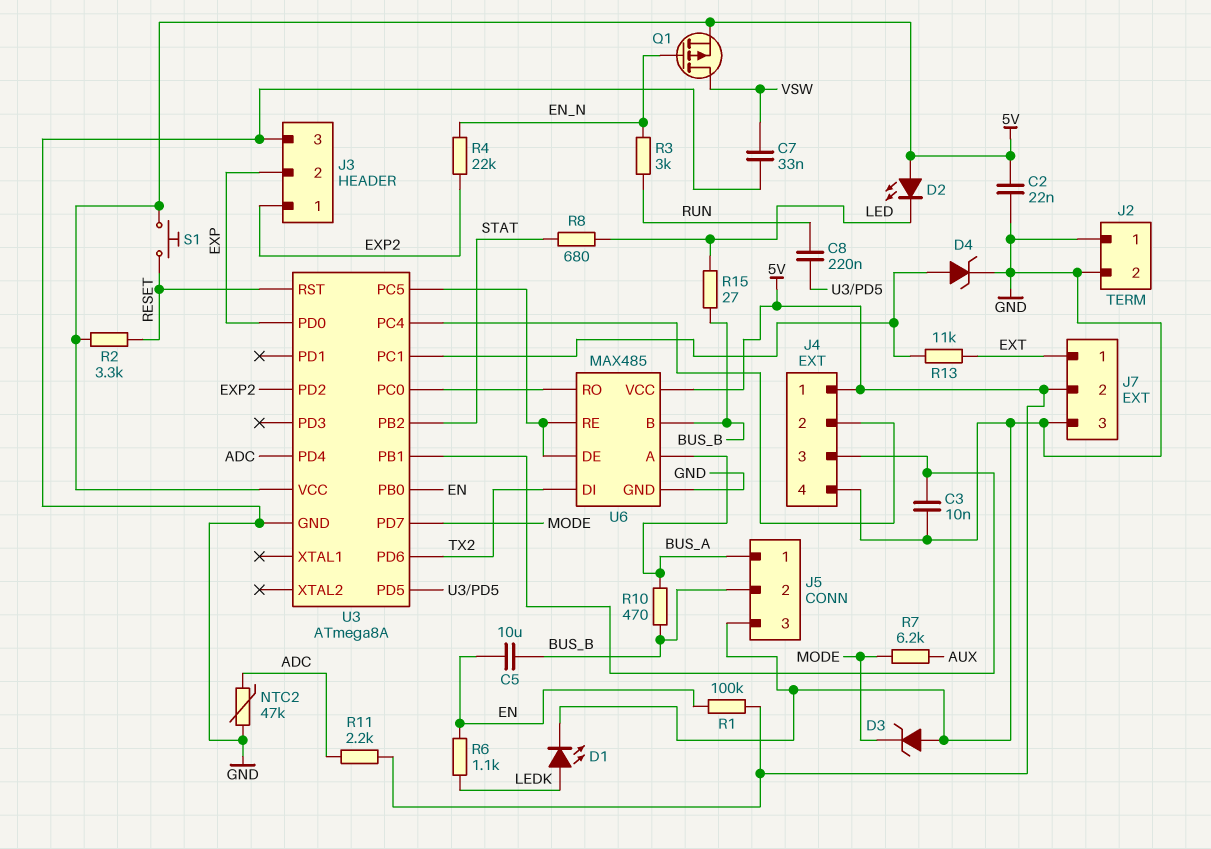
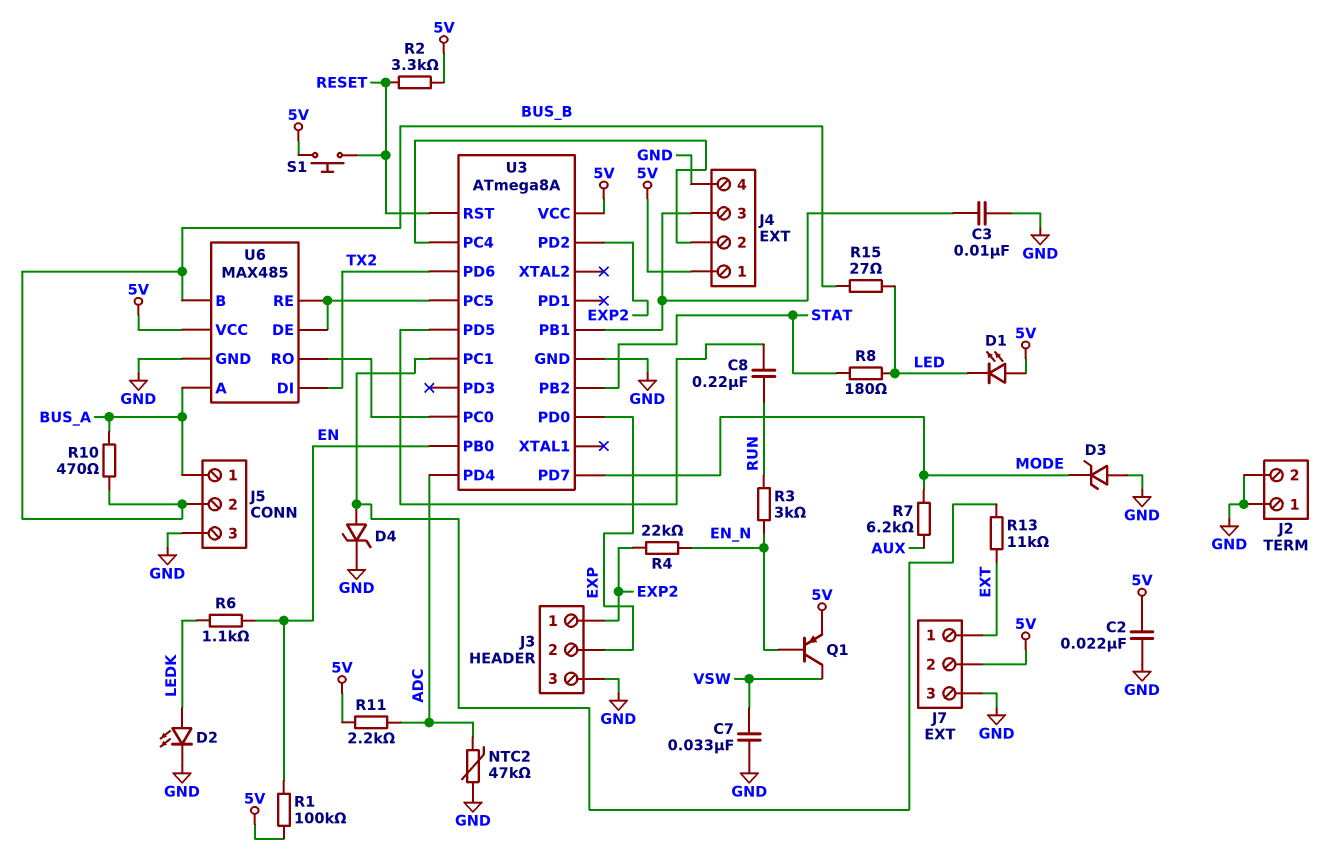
C5: 10uF (BUS_B, EN) -> none
D1: LED (A LEDK, K GND) -> LED (A 5V, K LED)
D2: LED (A 5V, K LED) -> LED (A LEDK, K GND)
Q1: PMOS (G EN_N, D VSW, S 5V) -> PNP (B EN_N, C VSW, E 5V)
R8: 680 (LED, STAT) -> 180 (LED, STAT)

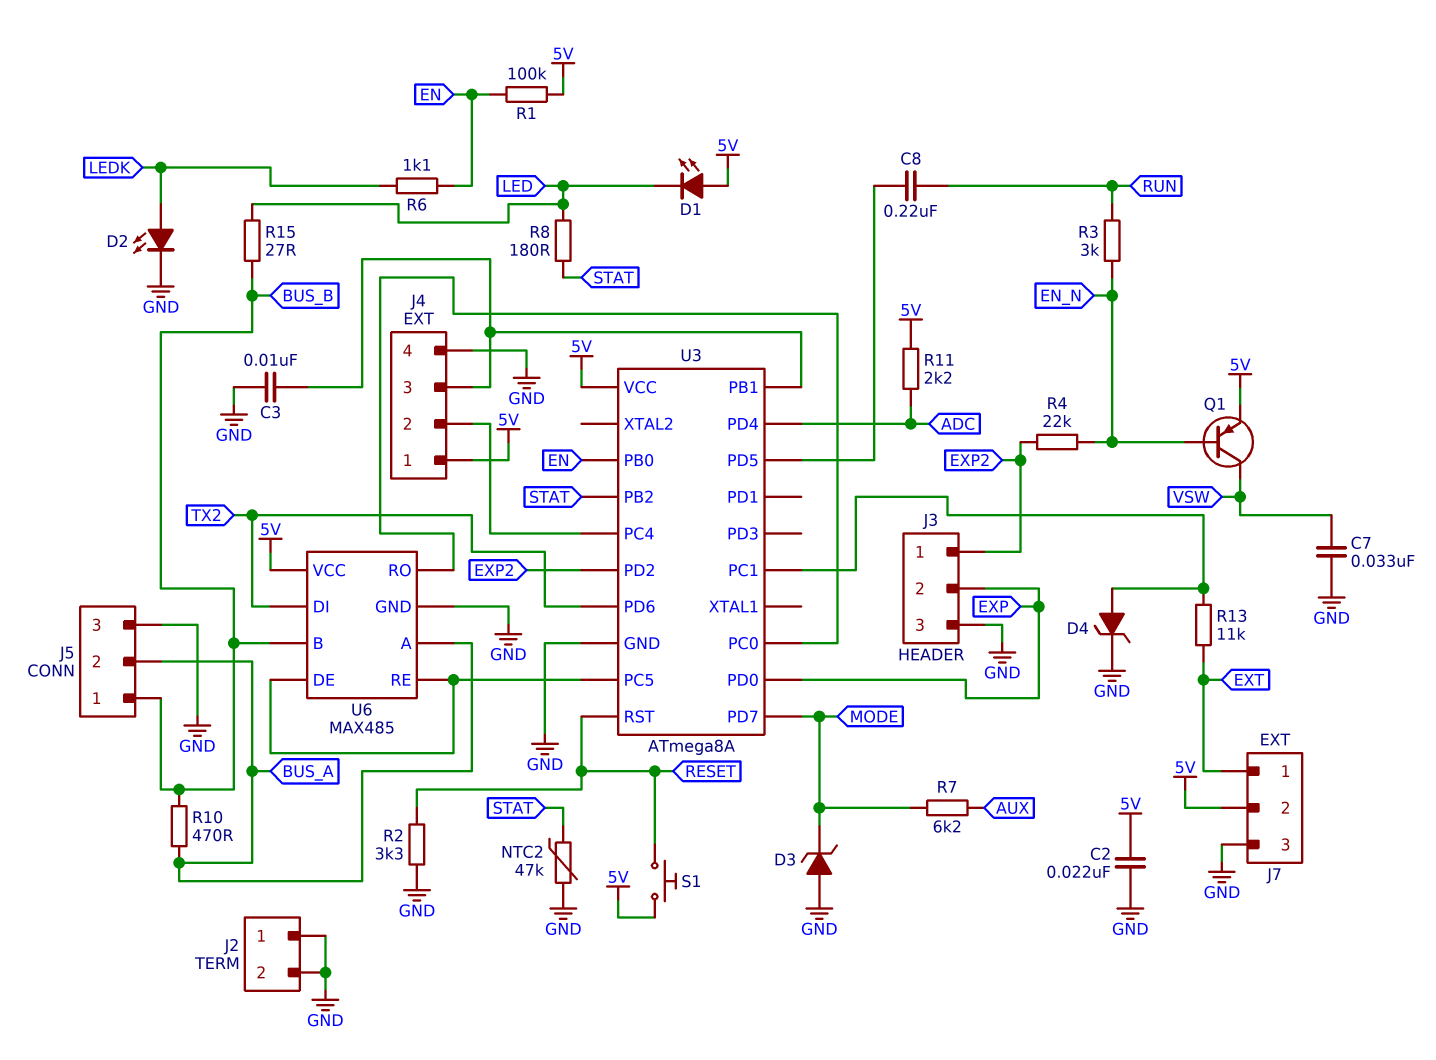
J5 pin 1: BUS_A -> BUS_B
J5 pin 2: BUS_B -> BUS_A
NTC2: 47k (ADC, GND) -> 47k (GND, STAT)
R2: 3.3k (5V, RESET) -> 3.3k (GND, RESET)

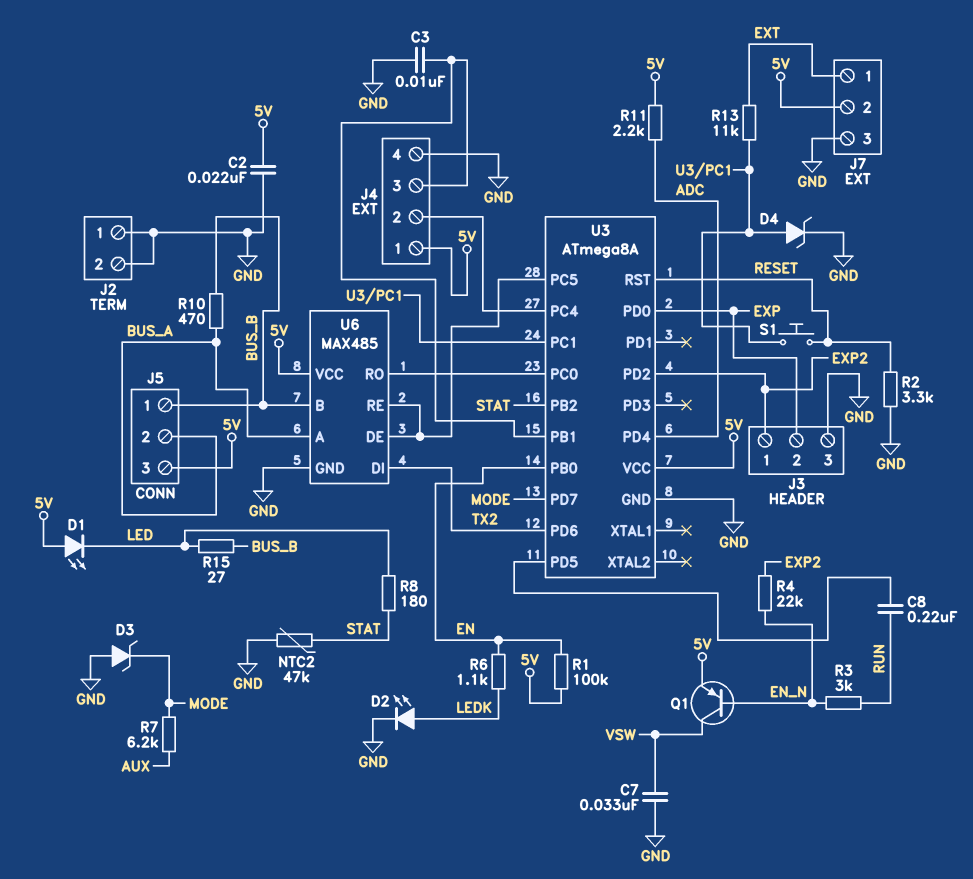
J5 pin 3: GND -> 5V
S1: button (5V, RESET) -> button (RESET, U3/PC1)

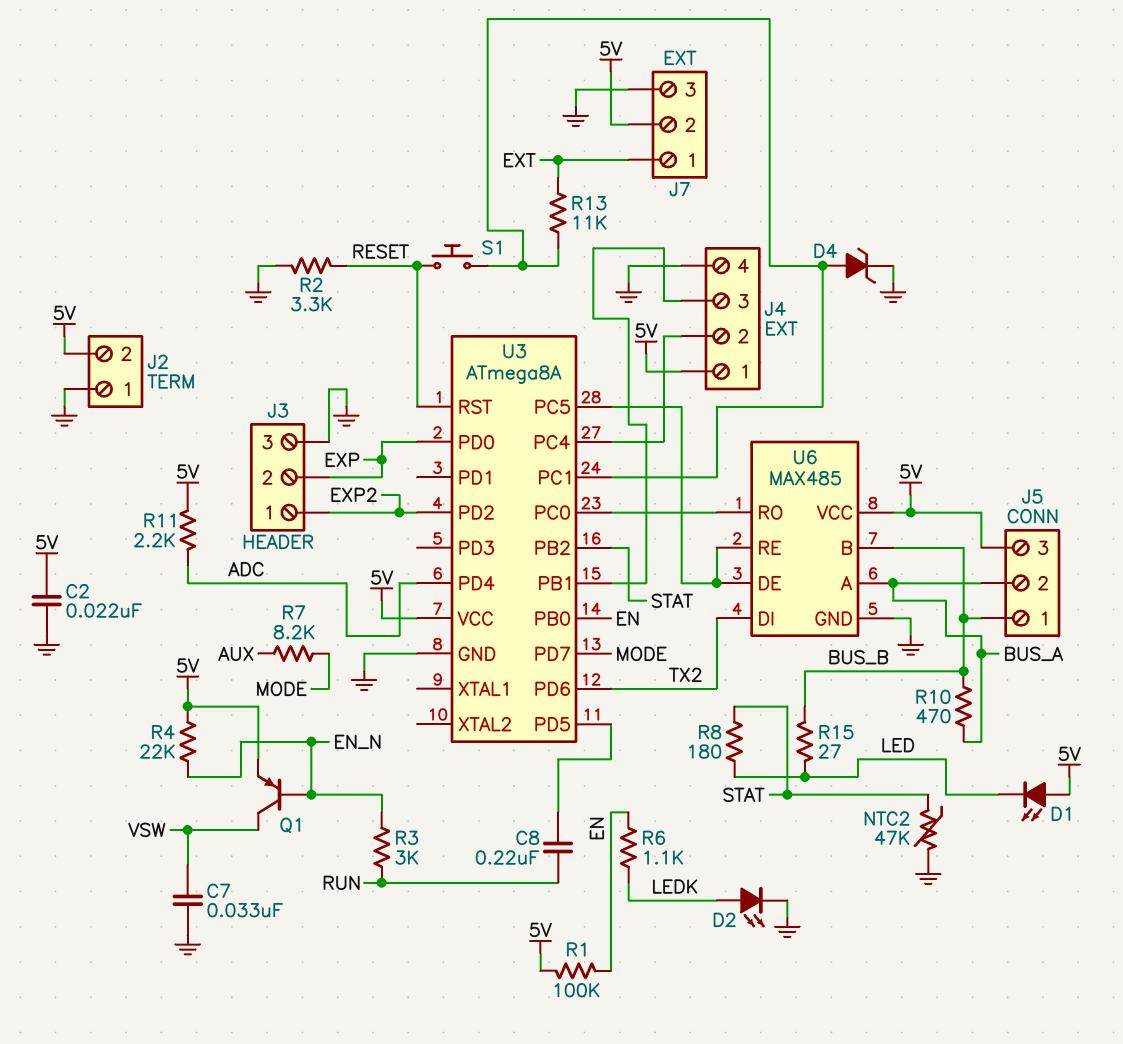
C3: 10nF (GND, J4/3) -> none
D3: zener (A GND, K MODE) -> none
J2 pin 2: GND -> 5V
R4: 22k (EN_N, EXP2) -> 22k (5V, EN_N)
R7: 6.2k (AUX, MODE) -> 8.2k (AUX, MODE)

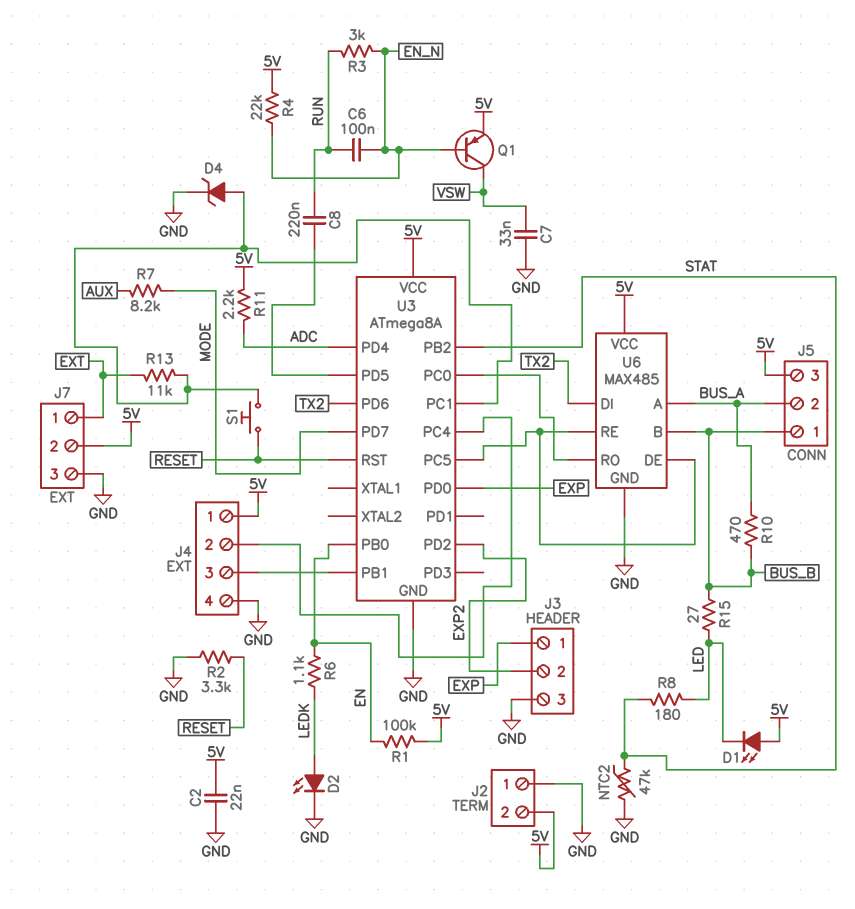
C6: none -> 100nF (EN_N, RUN)
J3 pin 1: EXP2 -> EXP
J3 pin 2: EXP -> EXP2

